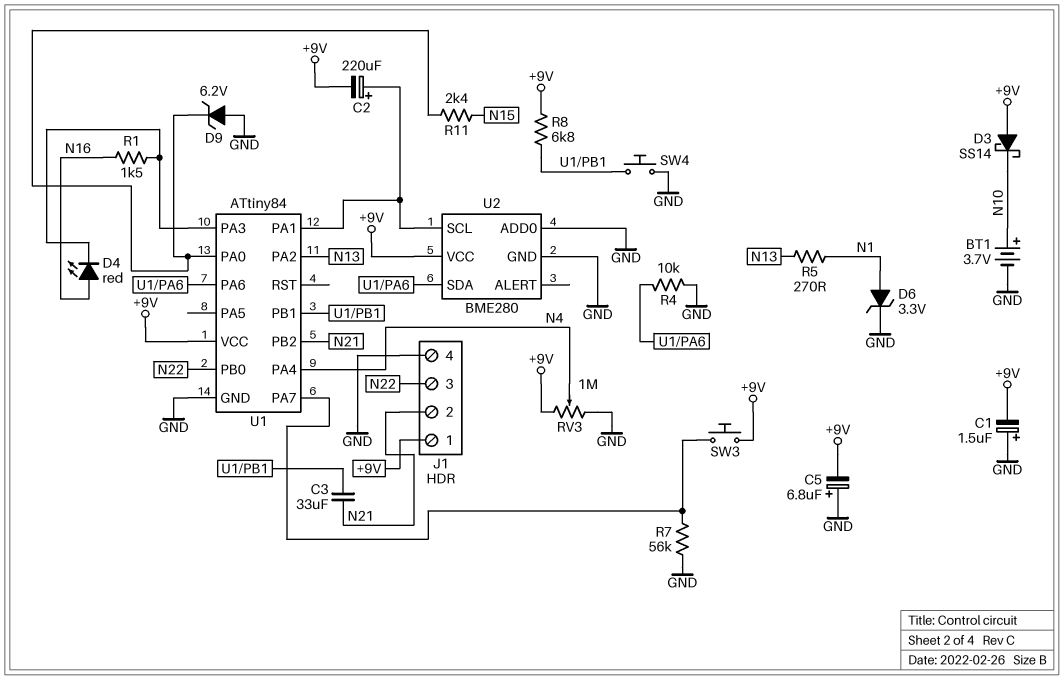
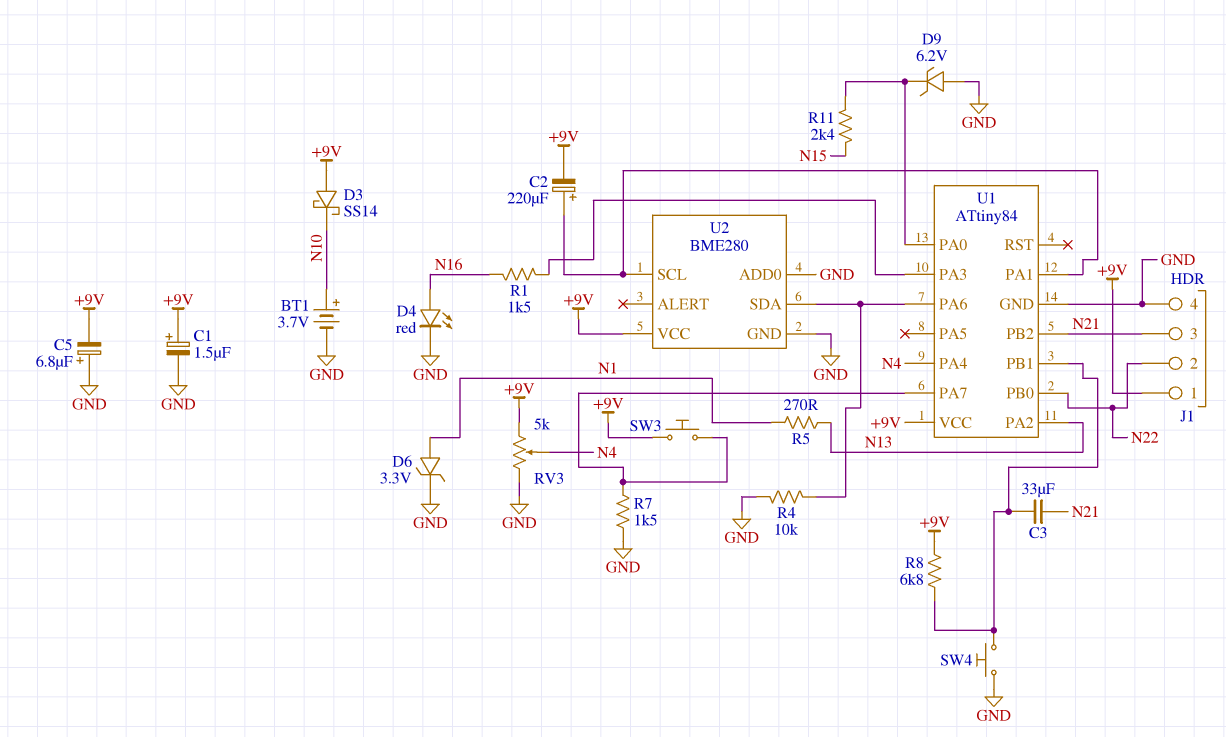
C1: 1.5uF (plus GND, minus +9V) -> 1.5uF (plus +9V, minus GND)
D4: LED red (A N16, K U1/PA3) -> LED red (A N16, K GND)
J1 pin 2: N21 -> N22
J1 pin 3: N22 -> N21
R7: 56k (GND, U1/PA7) -> 1.5k (GND, U1/PA7)
RV3: 1M (+9V, GND, wiper N4) -> 5k (+9V, GND, wiper N4)

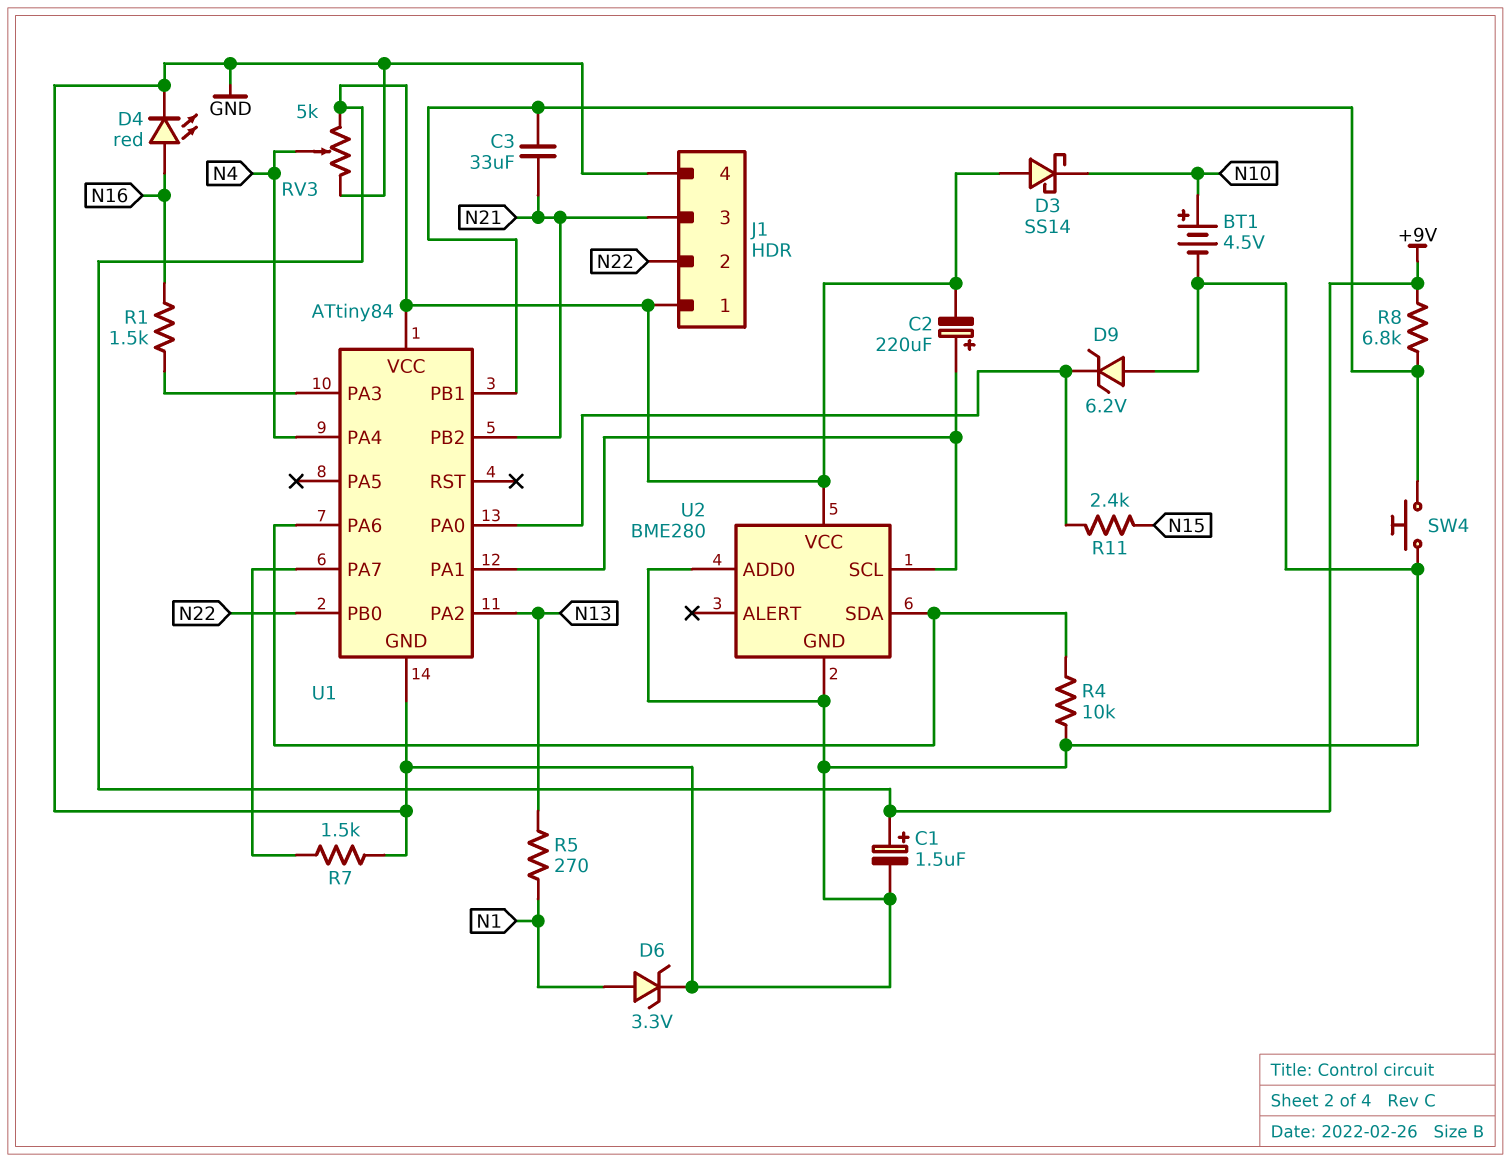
BT1: 3.7V (plus N10, minus GND) -> 4.5V (plus N10, minus GND)
C5: 6.8uF (plus GND, minus +9V) -> none
SW3: button (+9V, U1/PA7) -> none

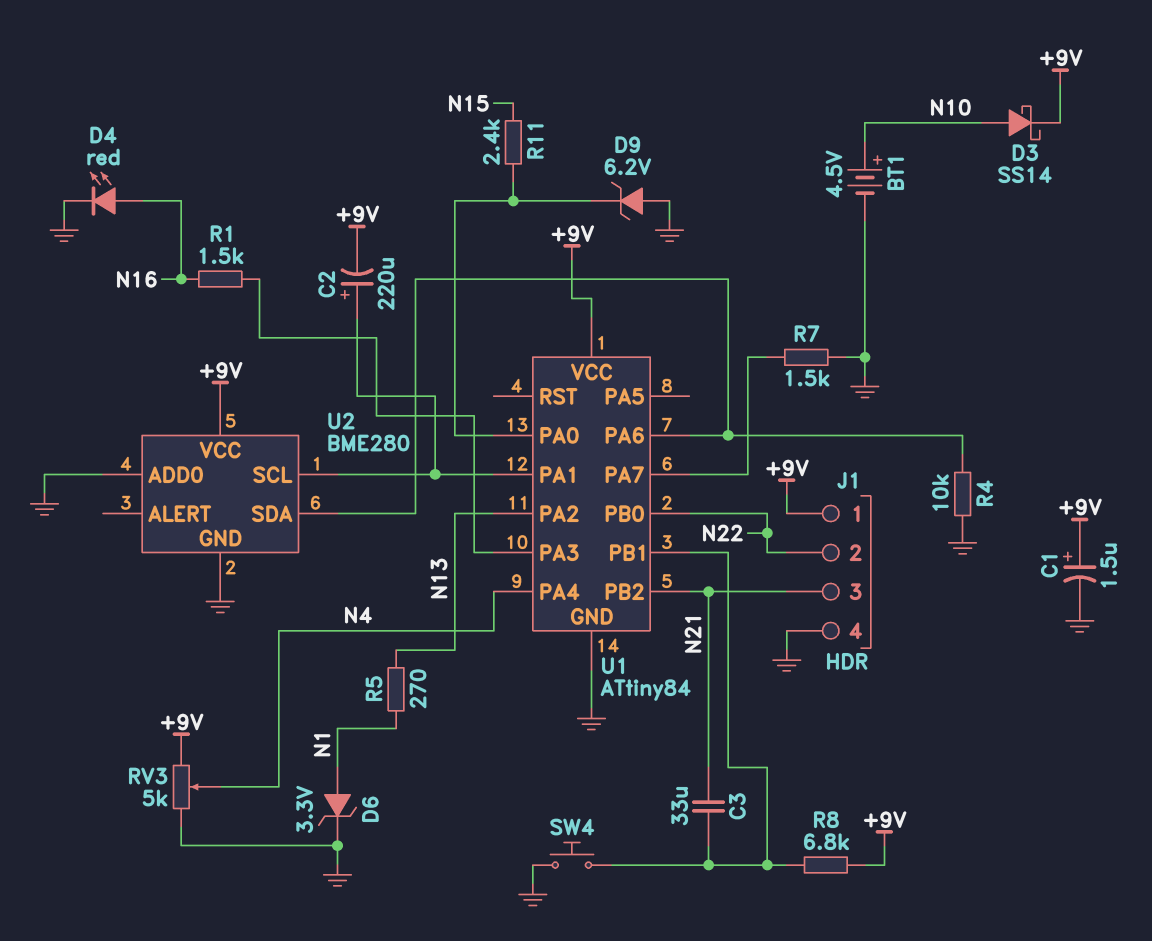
D3: schottky SS14 (A +9V, K N10) -> schottky SS14 (A N10, K +9V)

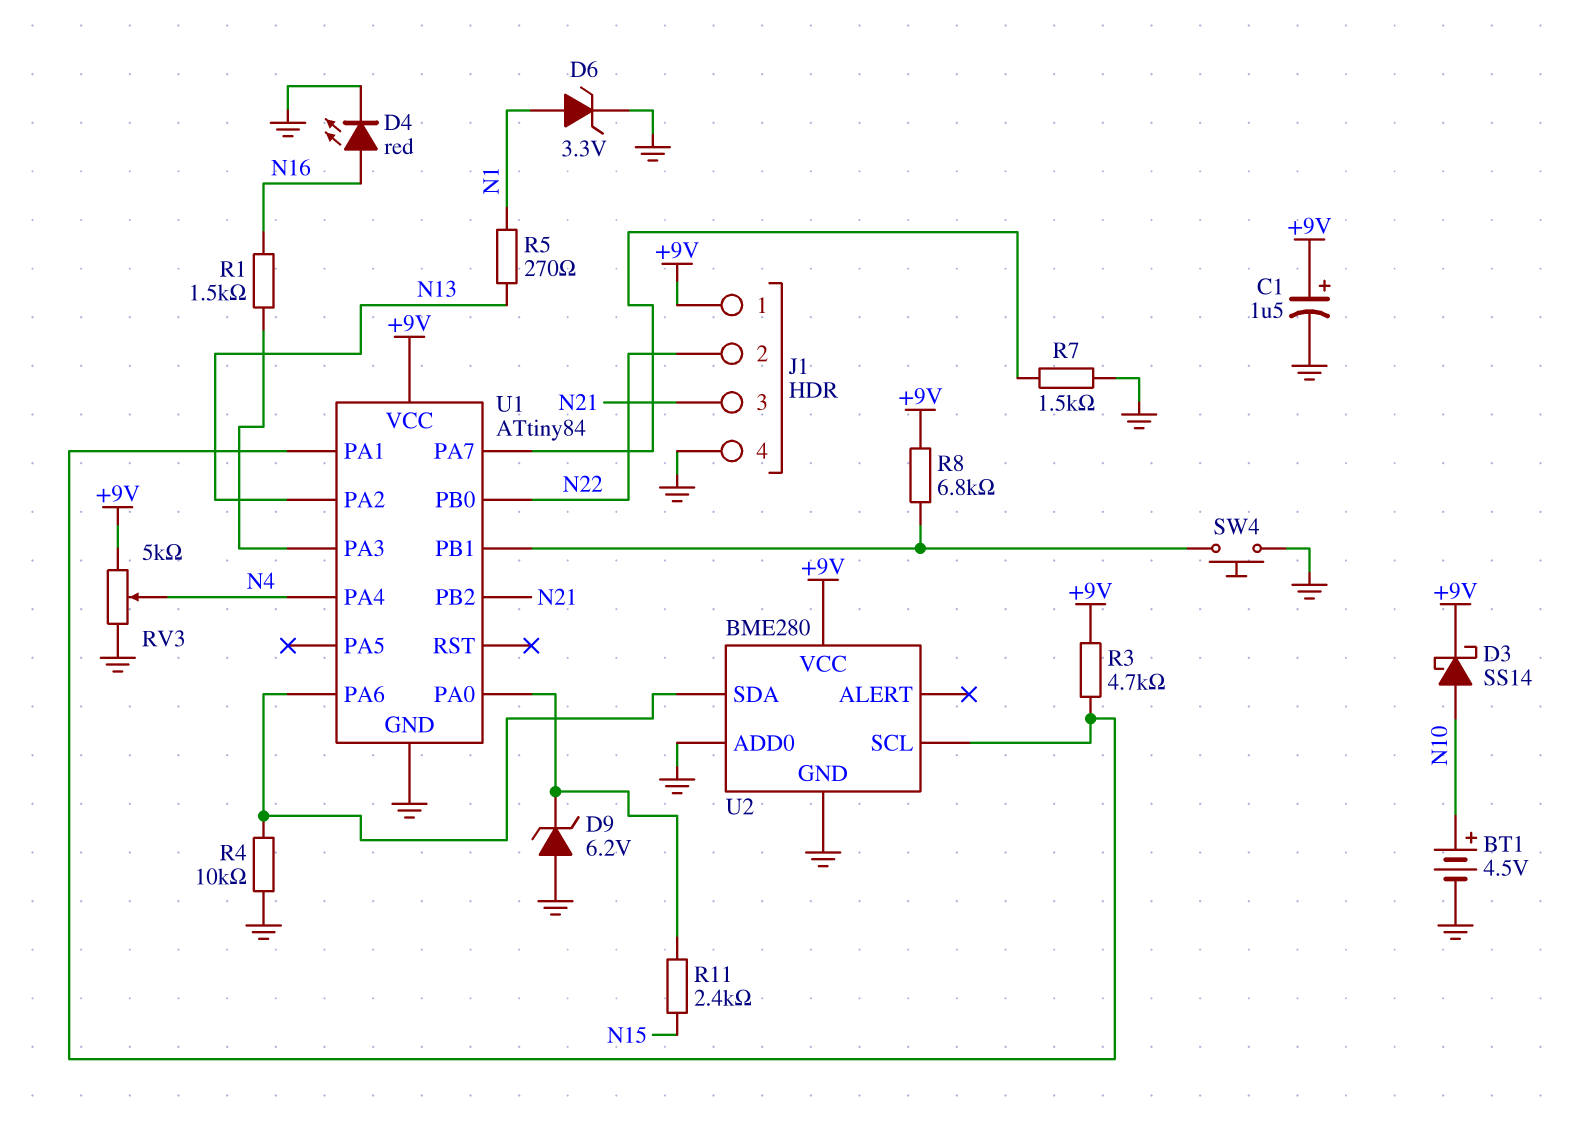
C2: 220uF (plus U1/PA1, minus +9V) -> none
C3: 33uF (N21, U1/PB1) -> none
R3: none -> 4.7k (+9V, U1/PA1)

